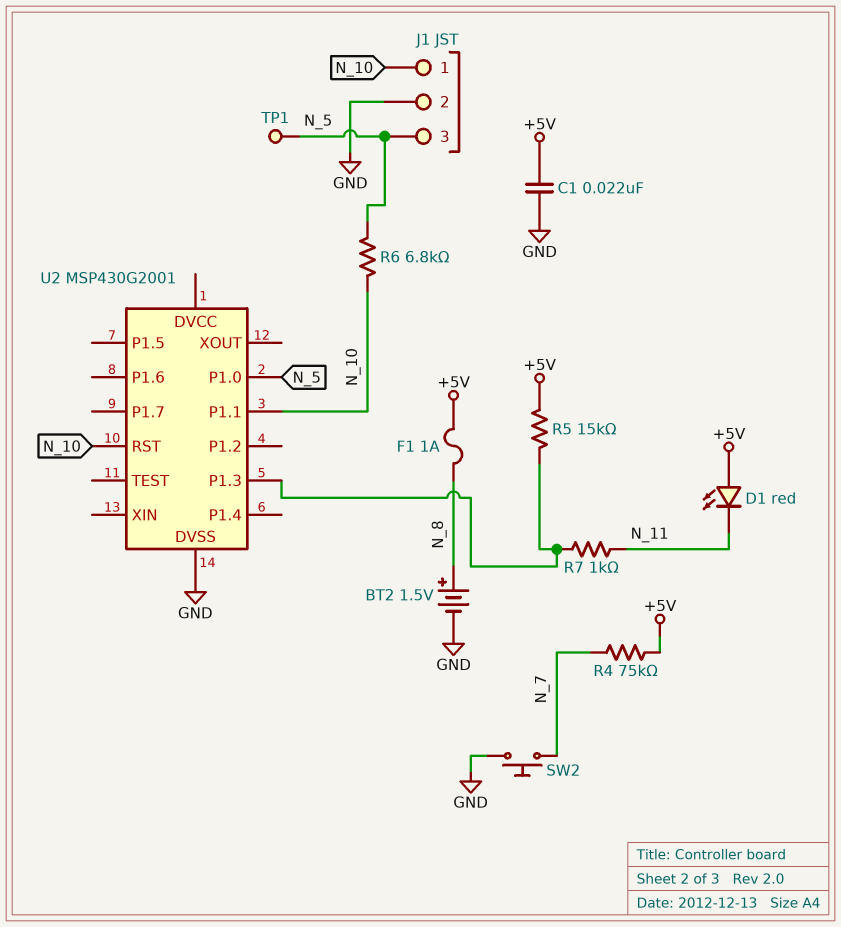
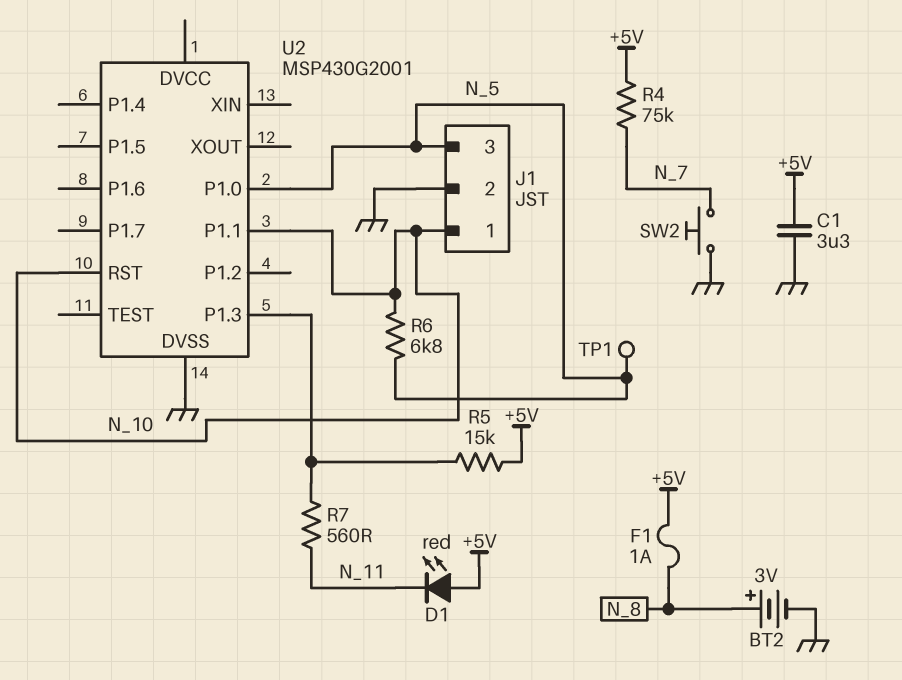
BT2: 1.5V (plus N_8, minus GND) -> 3V (plus N_8, minus GND)
C1: 22nF (+5V, GND) -> 3.3uF (+5V, GND)
R7: 1k (N_11, U2/P1.3) -> 560 (N_11, U2/P1.3)

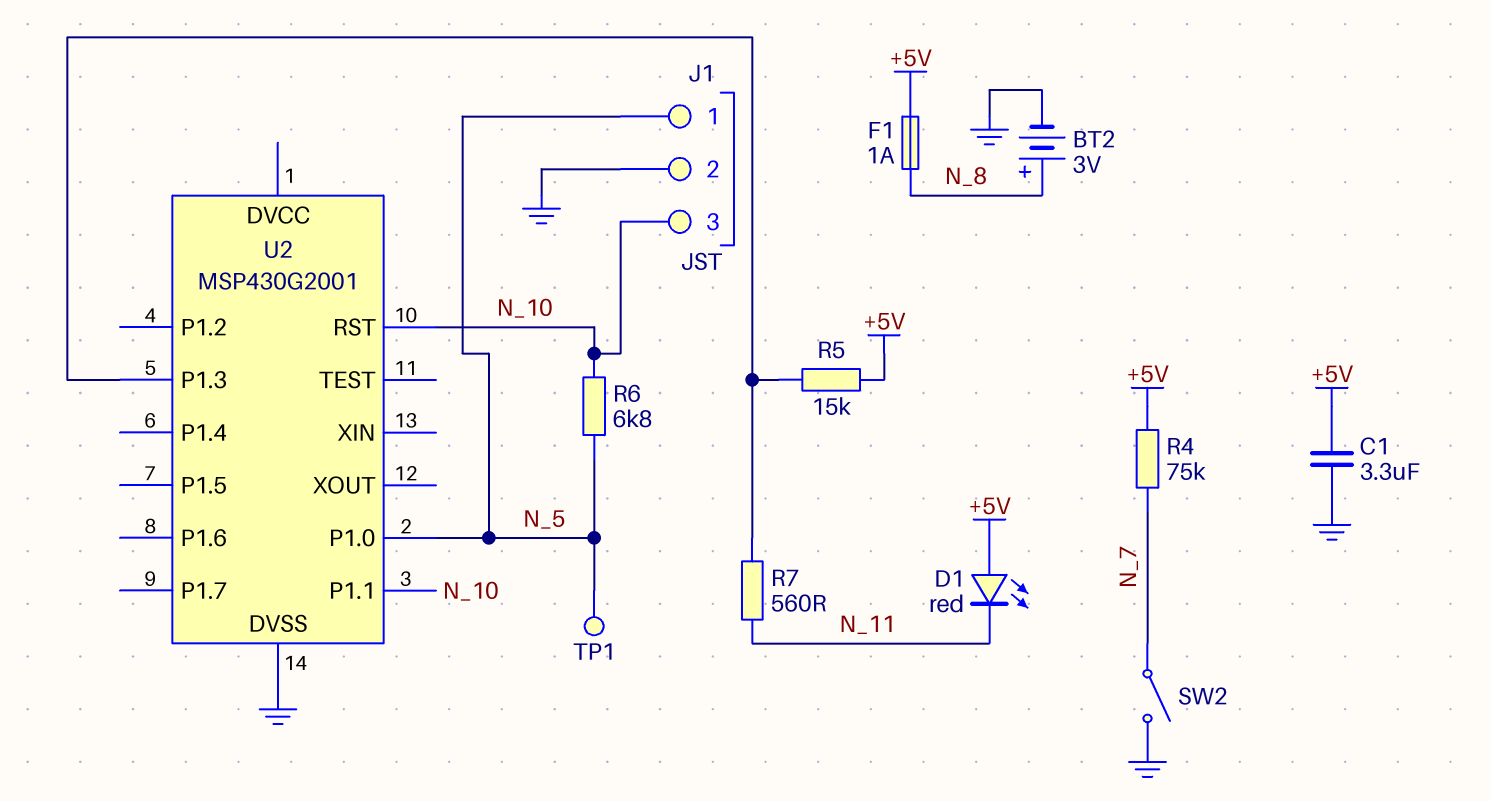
J1 pin 1: N_10 -> N_5
J1 pin 3: N_5 -> N_10
SW2: button (GND, N_7) -> switch (GND, N_7)

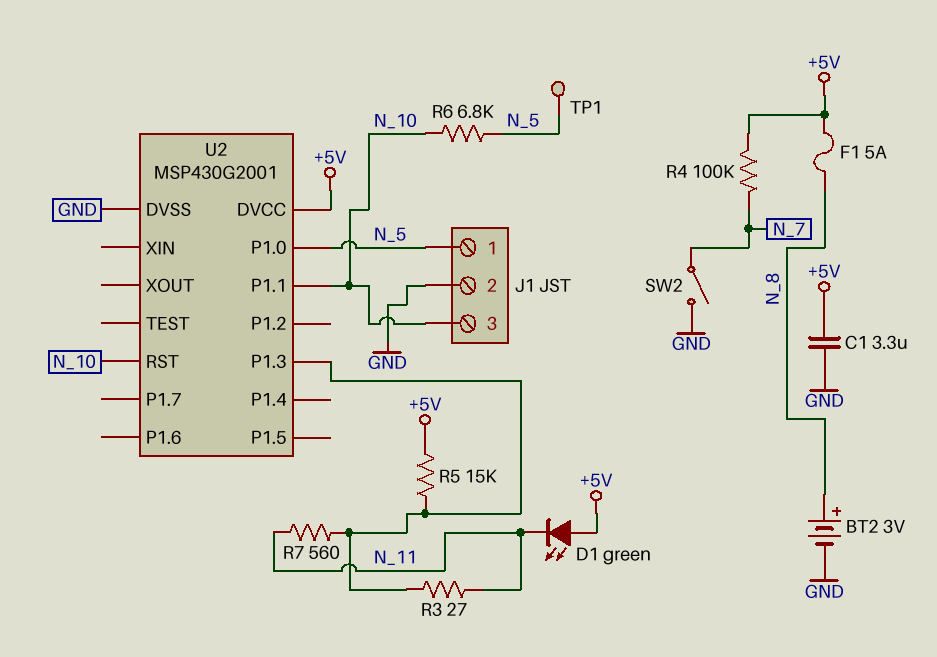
D1: LED red (A +5V, K N_11) -> LED green (A +5V, K N_11)
F1: 1A (+5V, N_8) -> 5A (+5V, N_8)
R3: none -> 27 (N_11, U2/P1.3)
R4: 75k (+5V, N_7) -> 100k (+5V, N_7)
U2 pin DVCC: none -> +5V

